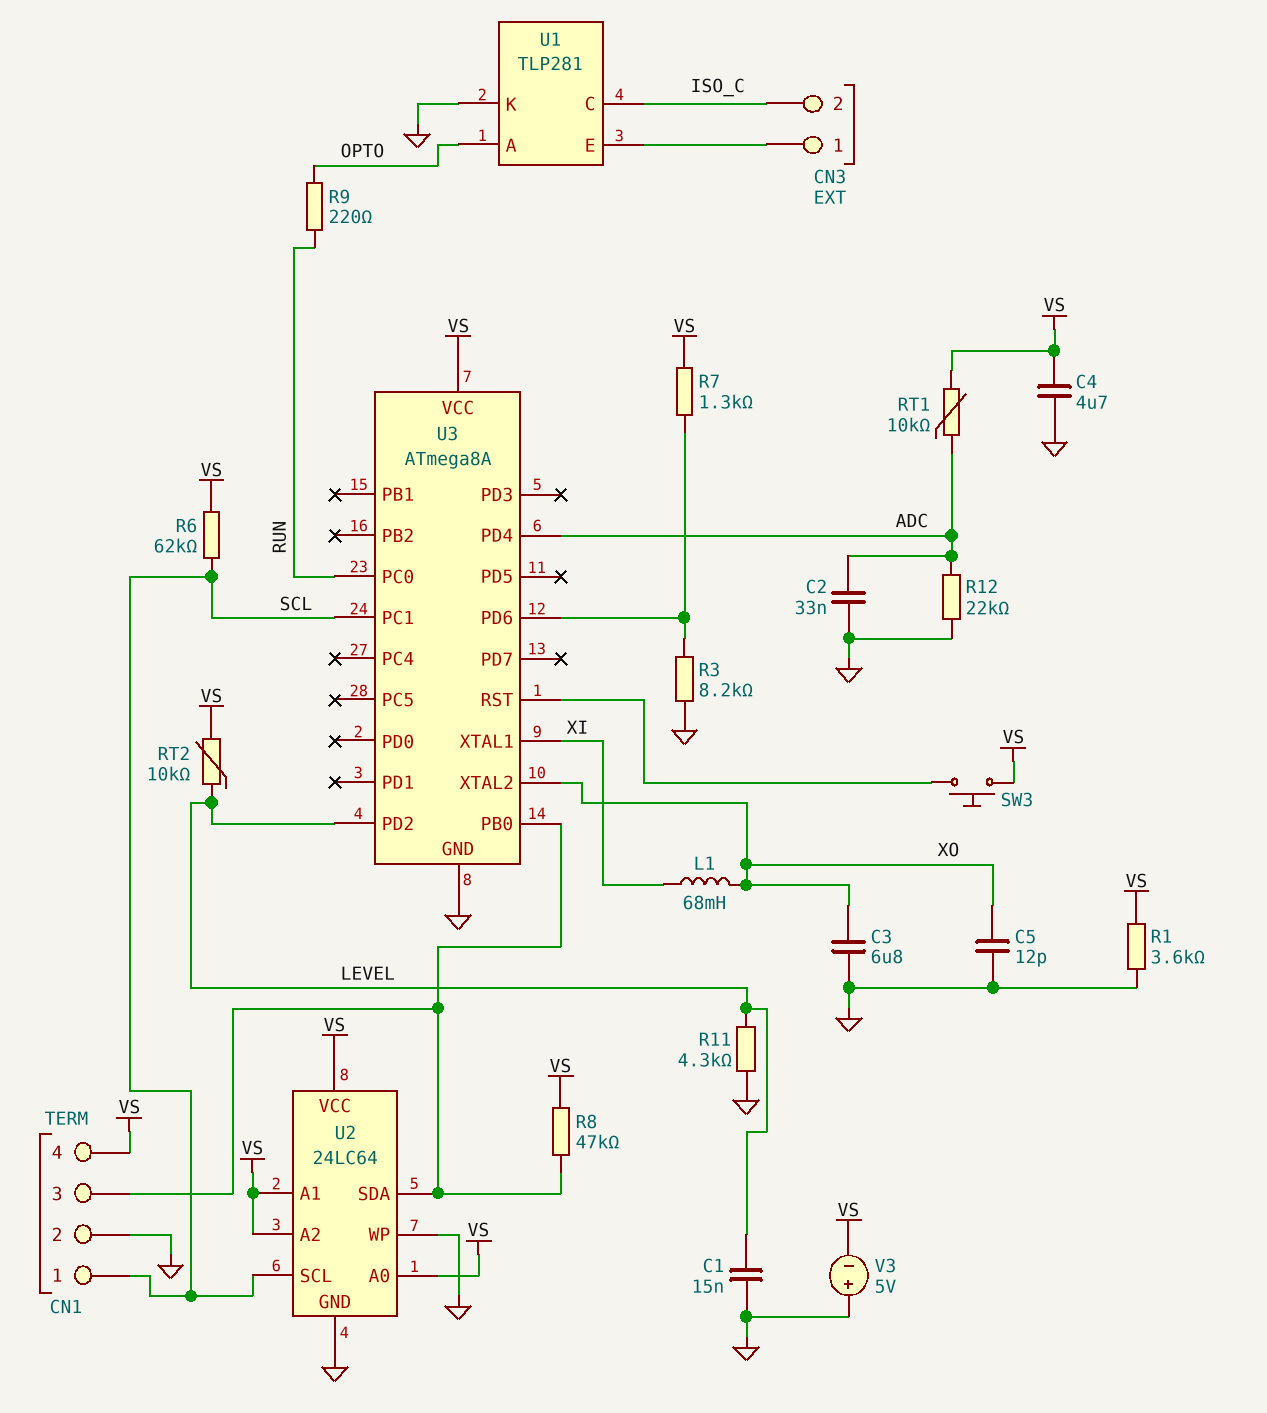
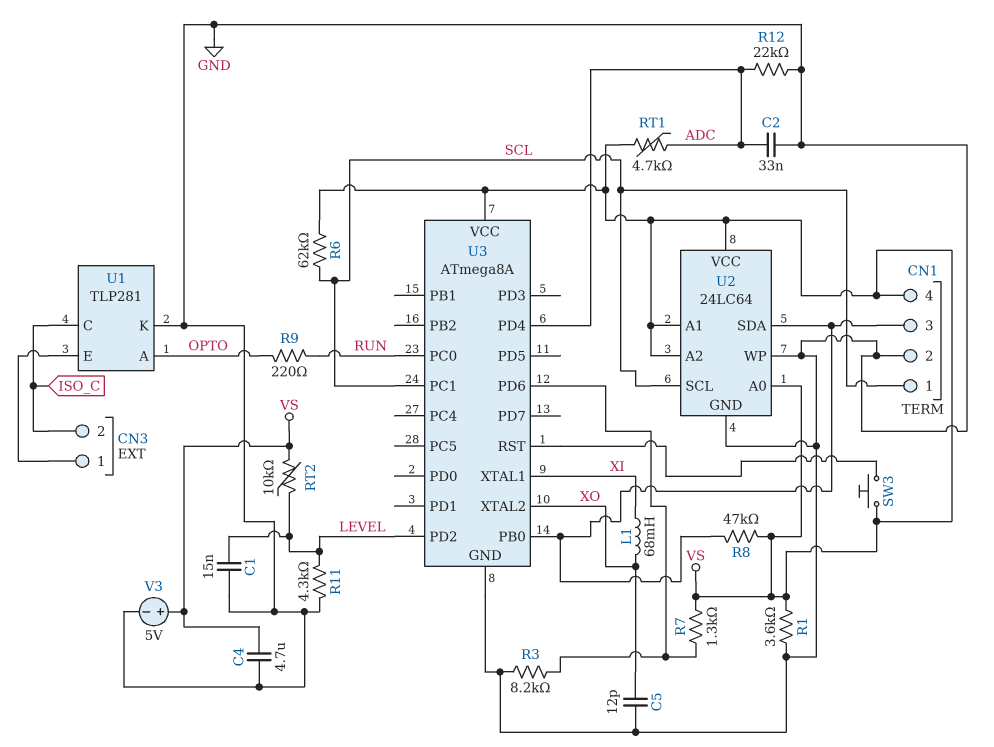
C3: 6.8uF (GND, XO) -> none
RT1: 10k (ADC, VS) -> 4.7k (ADC, VS)
V3: 5V (plus GND, minus VS) -> 5V (plus VS, minus GND)

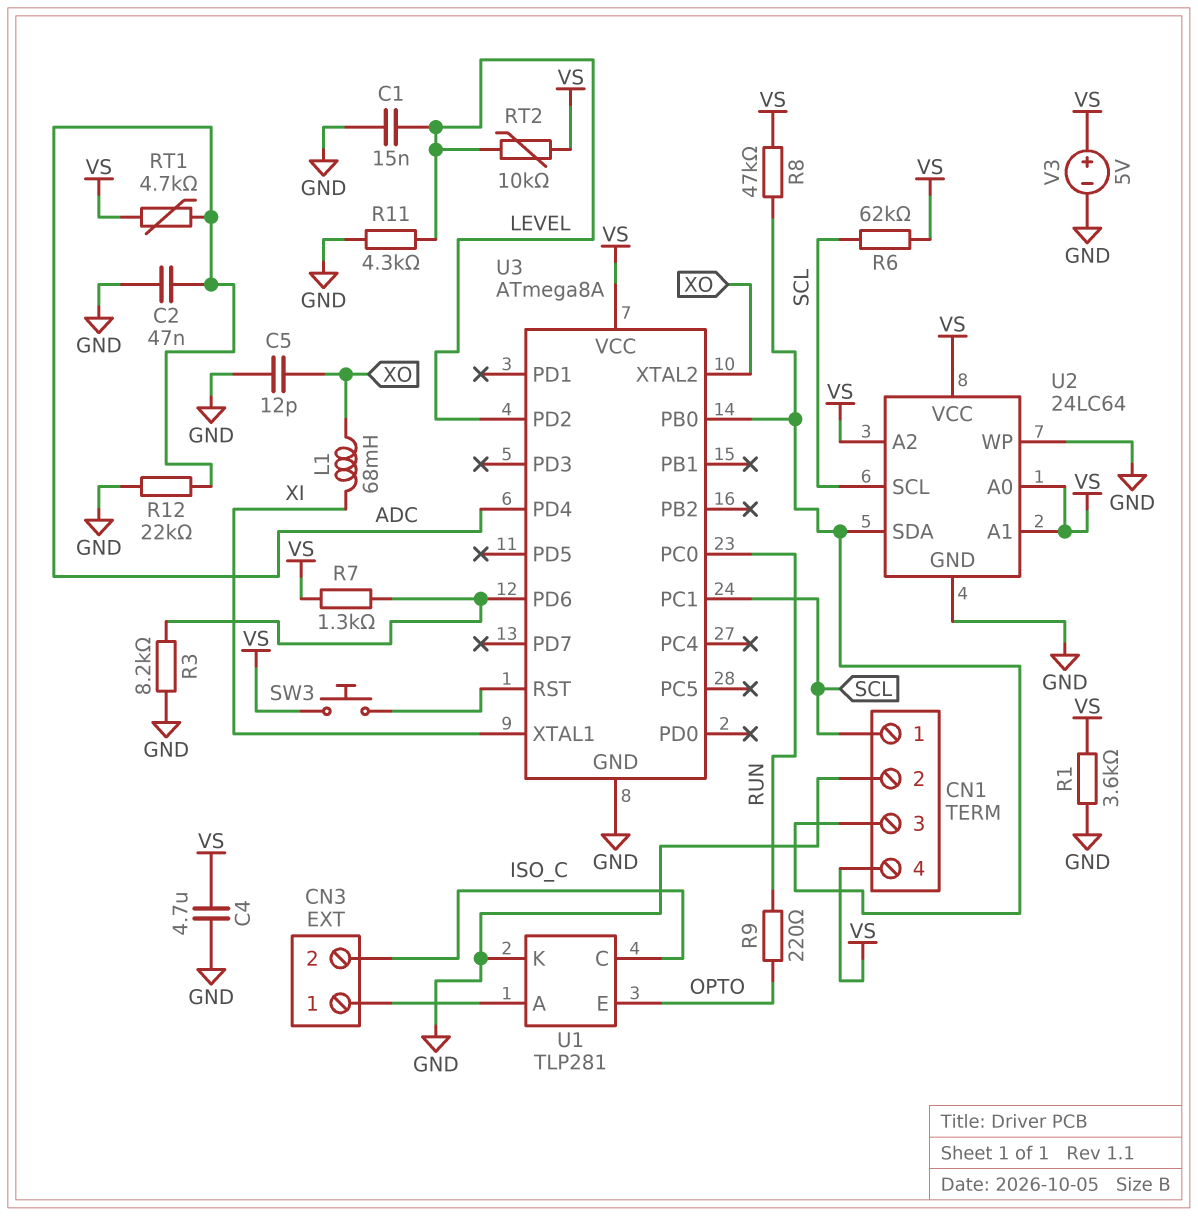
C2: 33nF (ADC, GND) -> 47nF (ADC, GND)
U1 pin A: OPTO -> CN3/1
U1 pin E: CN3/1 -> OPTO

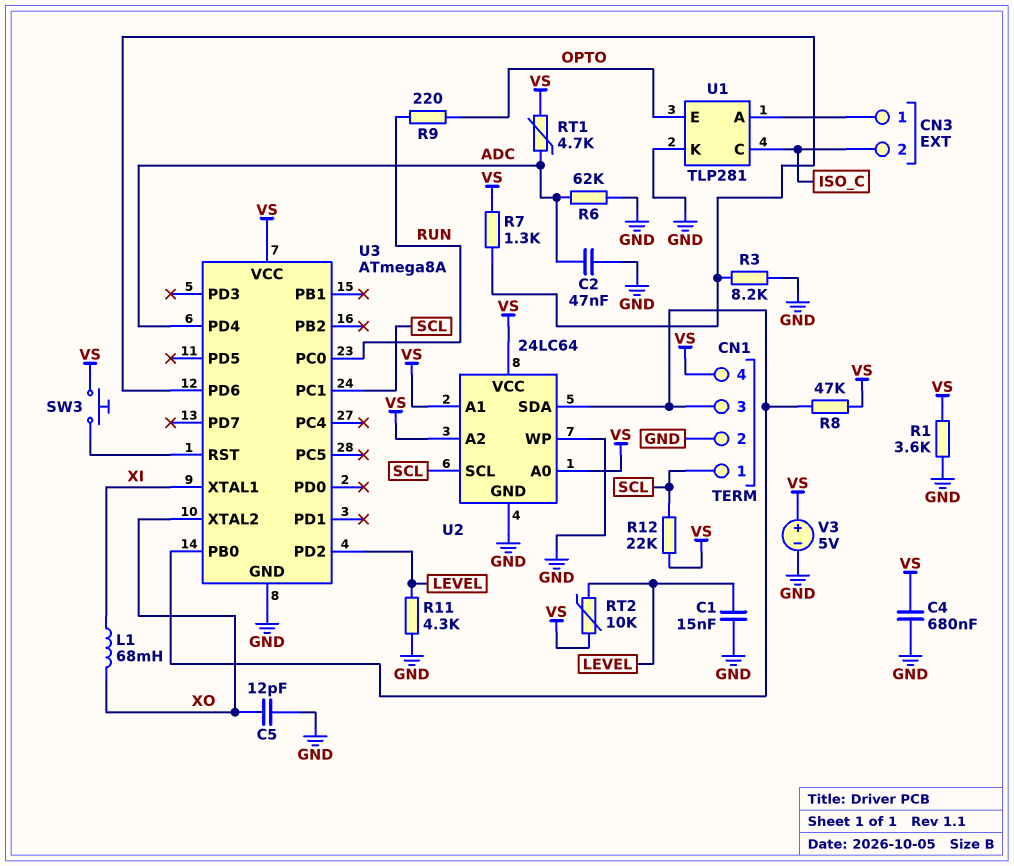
C4: 4.7uF (GND, VS) -> 680nF (GND, VS)
R6: 62k (SCL, VS) -> 62k (ADC, GND)
R12: 22k (ADC, GND) -> 22k (SCL, VS)

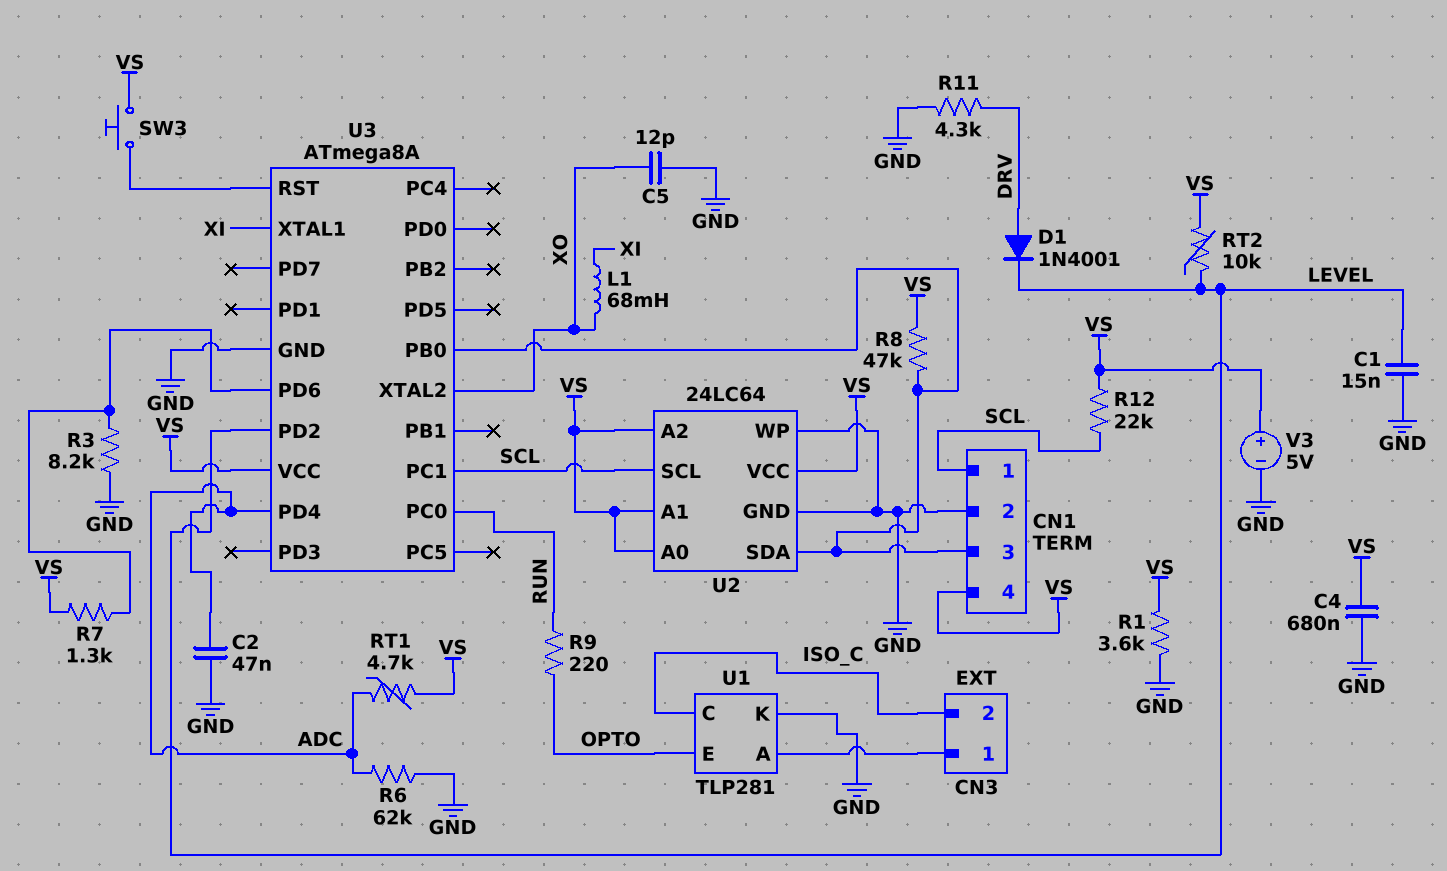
D1: none -> diode 1N4001 (A DRV, K LEVEL)
R11: 4.3k (GND, LEVEL) -> 4.3k (DRV, GND)

